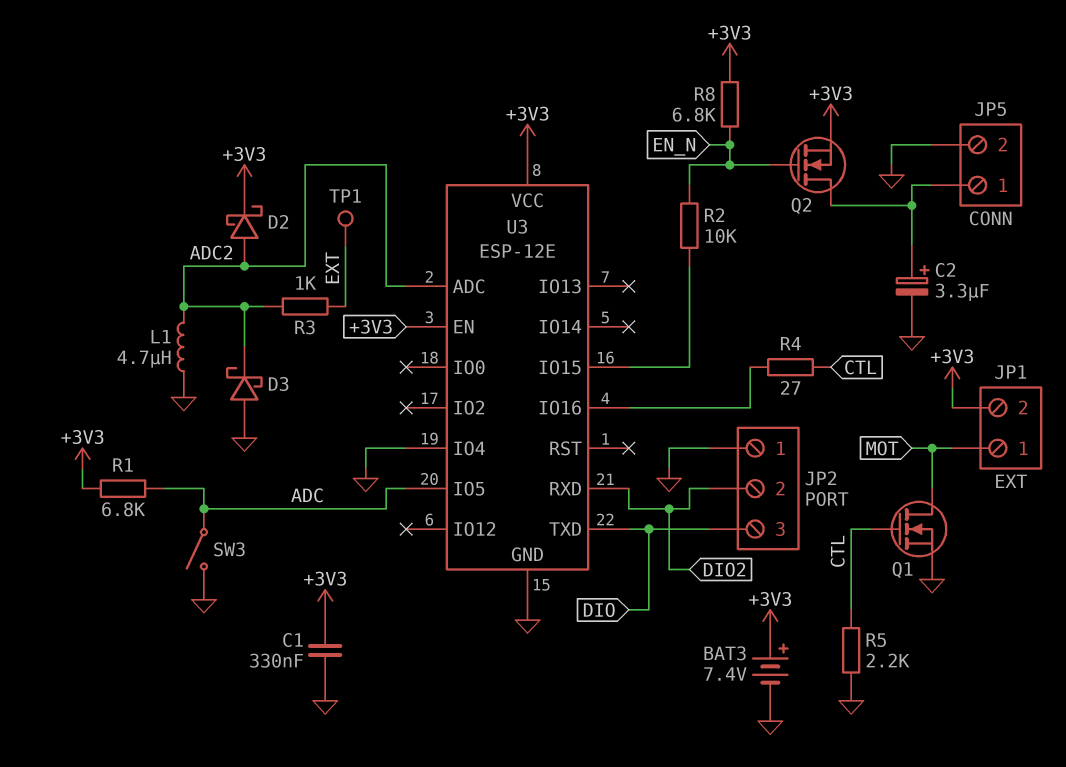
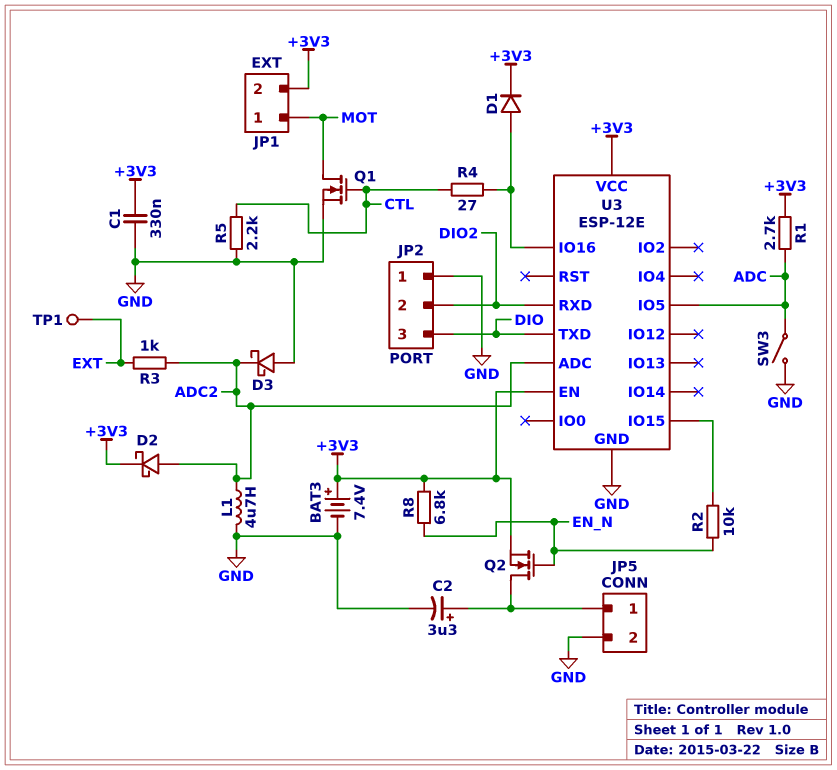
D1: none -> diode (A U3/IO16, K +3V3)
R1: 6.8k (+3V3, ADC) -> 2.7k (+3V3, ADC)
U3 pin IO4: GND -> none

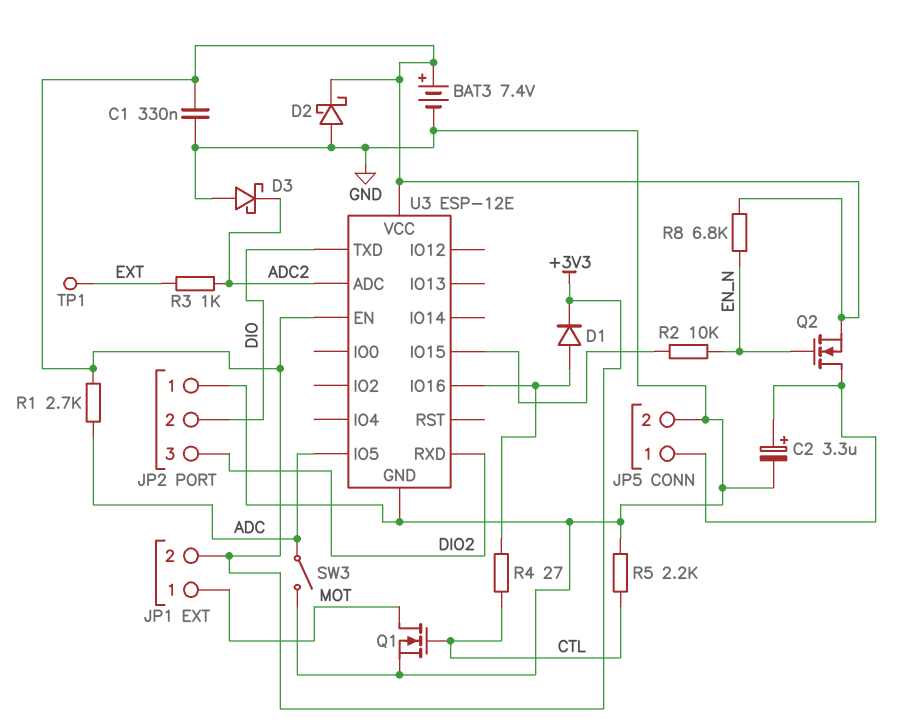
D2: schottky (A ADC2, K +3V3) -> schottky (A GND, K +3V3)
JP2 pin 2: DIO2 -> DIO
JP2 pin 3: DIO -> DIO2
L1: 4.7uH (ADC2, GND) -> none

